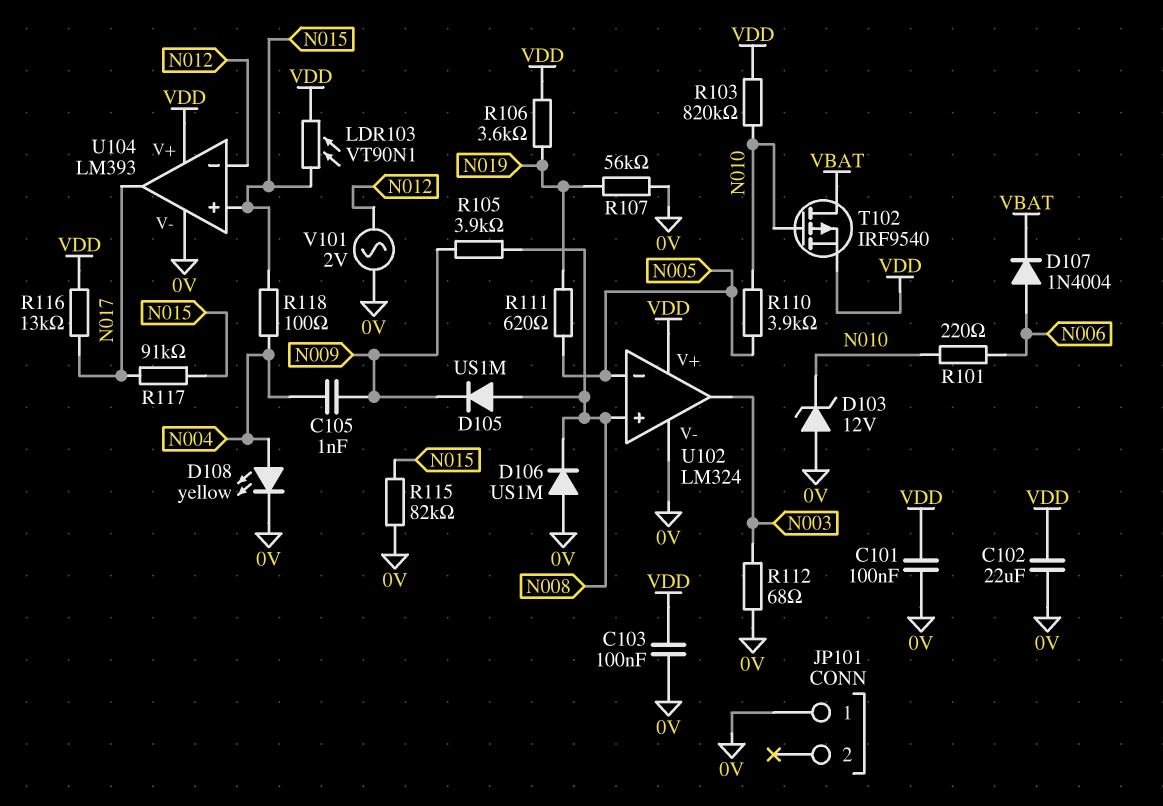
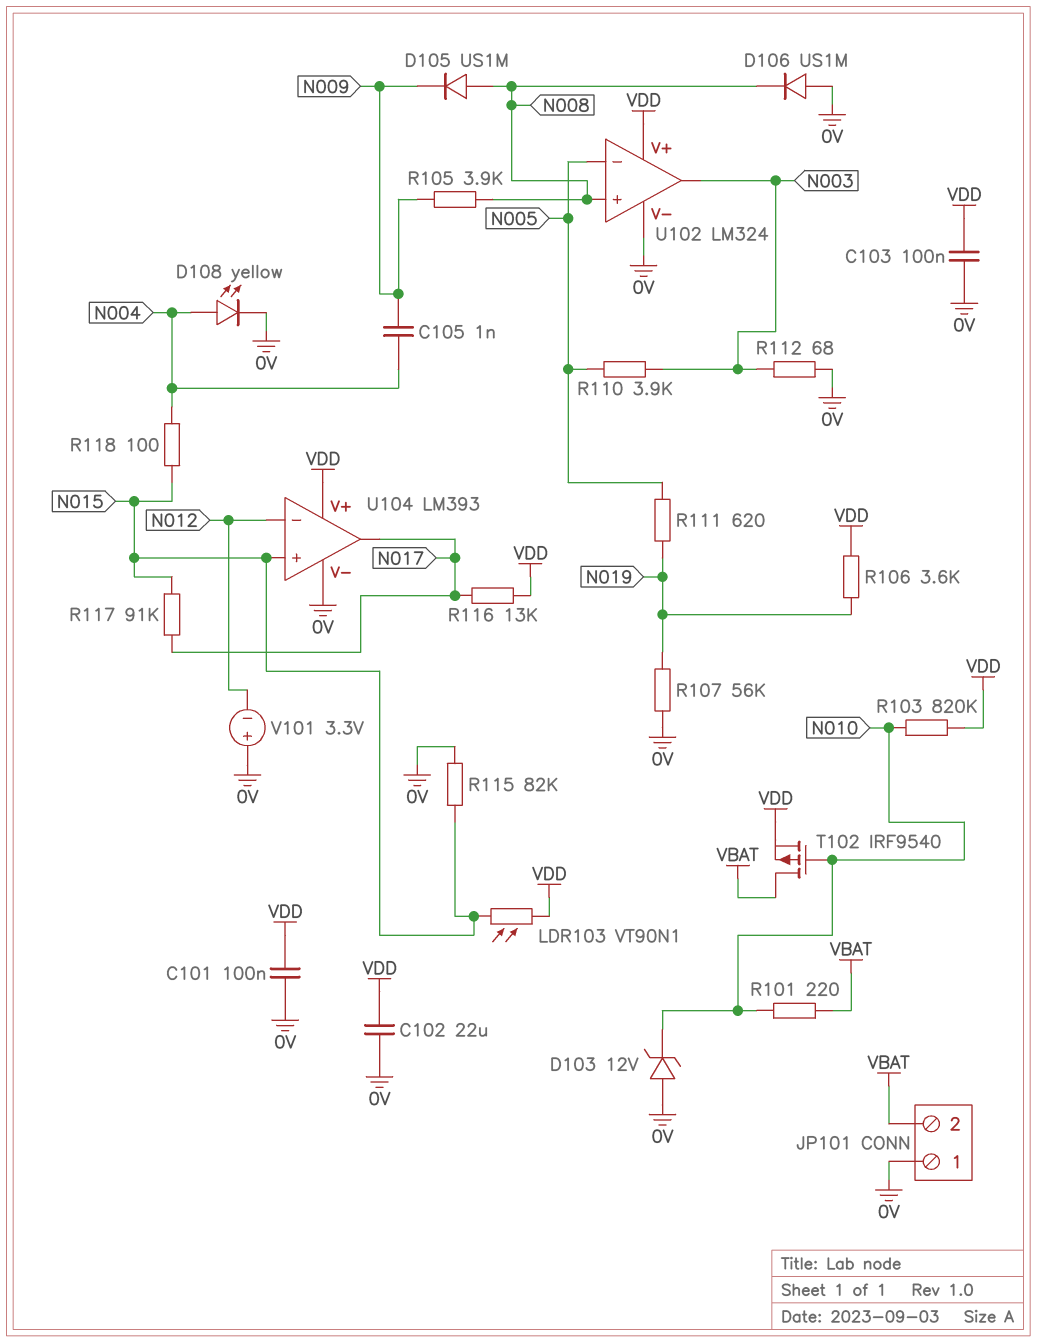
D107: diode 1N4004 (A N006, K VBAT) -> none
JP101 pin 2: none -> VBAT
R101: 220 (N006, N010) -> 220 (N010, VBAT)
R110: 3.9k (N005, N010) -> 3.9k (N003, N005)
V101: AC 2V (0V, N012) -> 3.3V (plus 0V, minus N012)

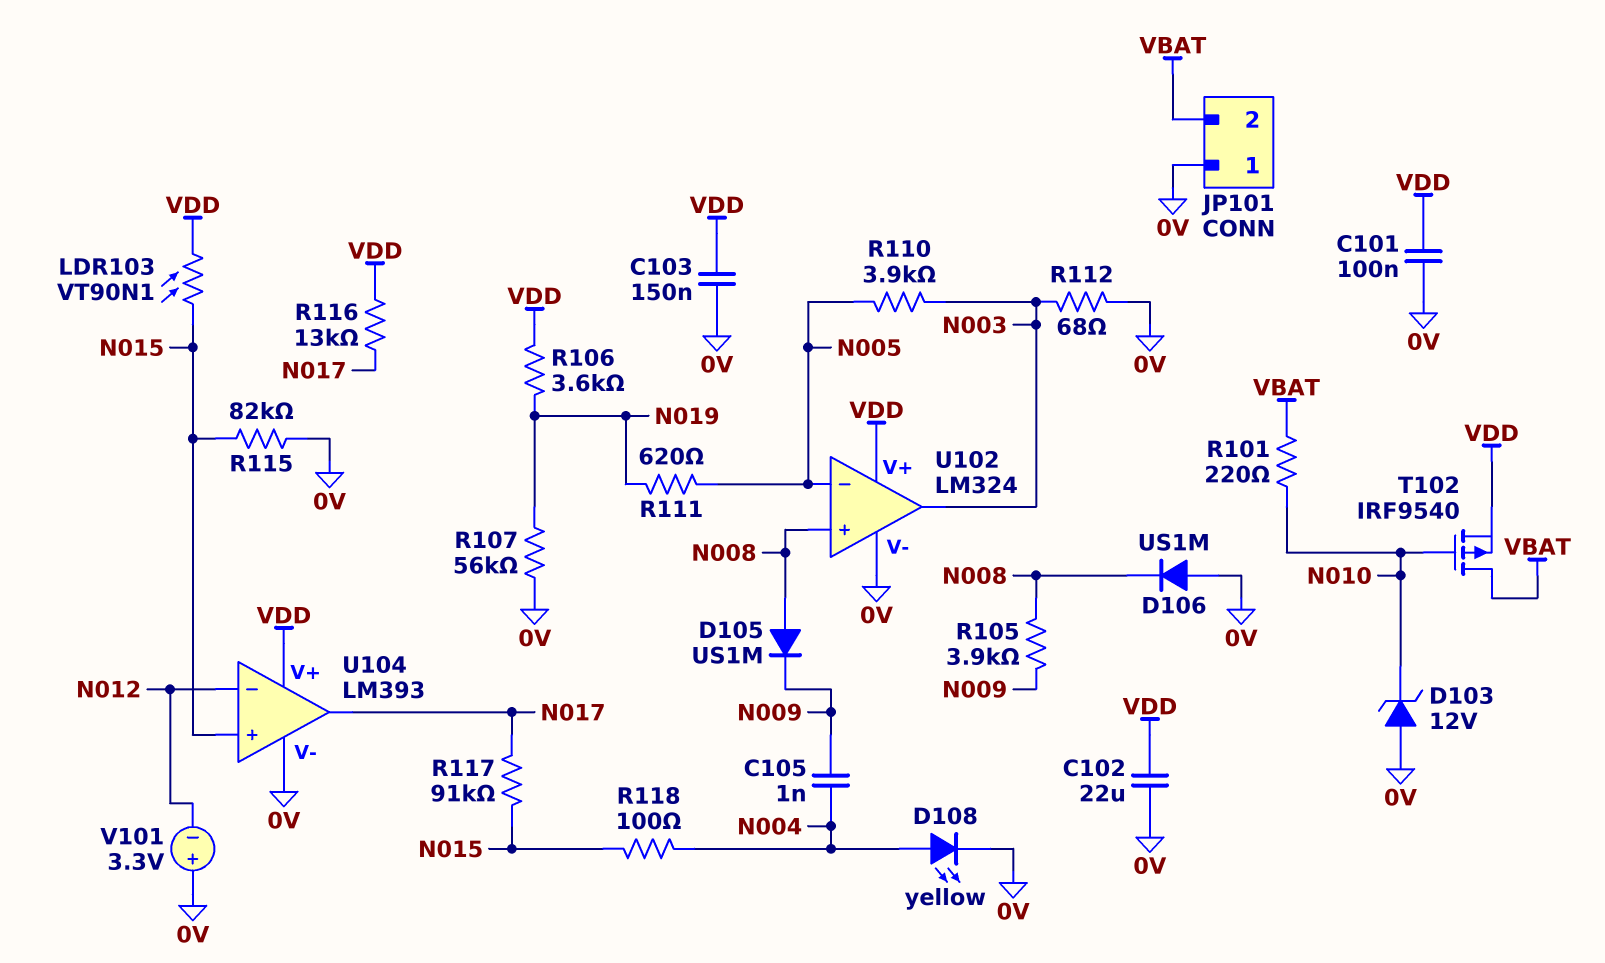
C103: 100nF (0V, VDD) -> 150nF (0V, VDD)
R103: 820k (N010, VDD) -> none

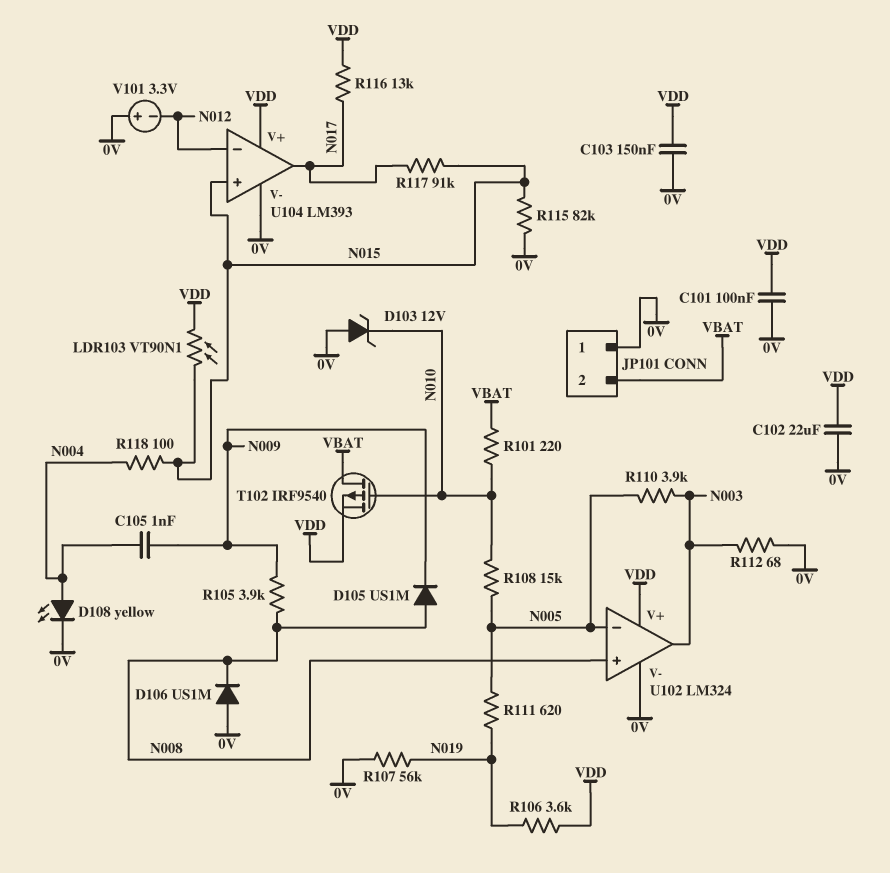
R108: none -> 15k (N005, N010)

